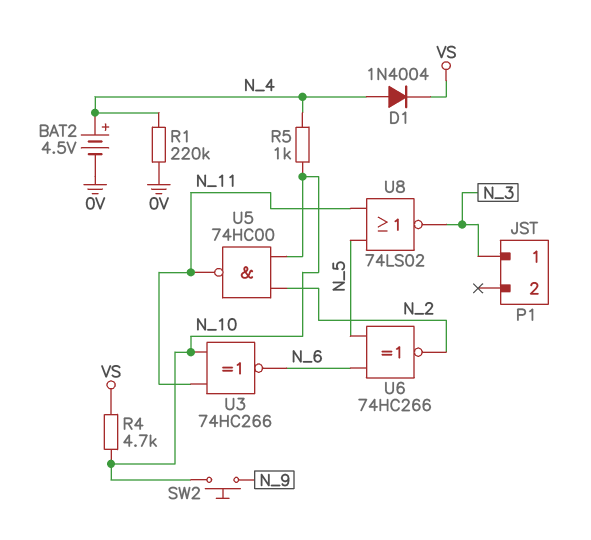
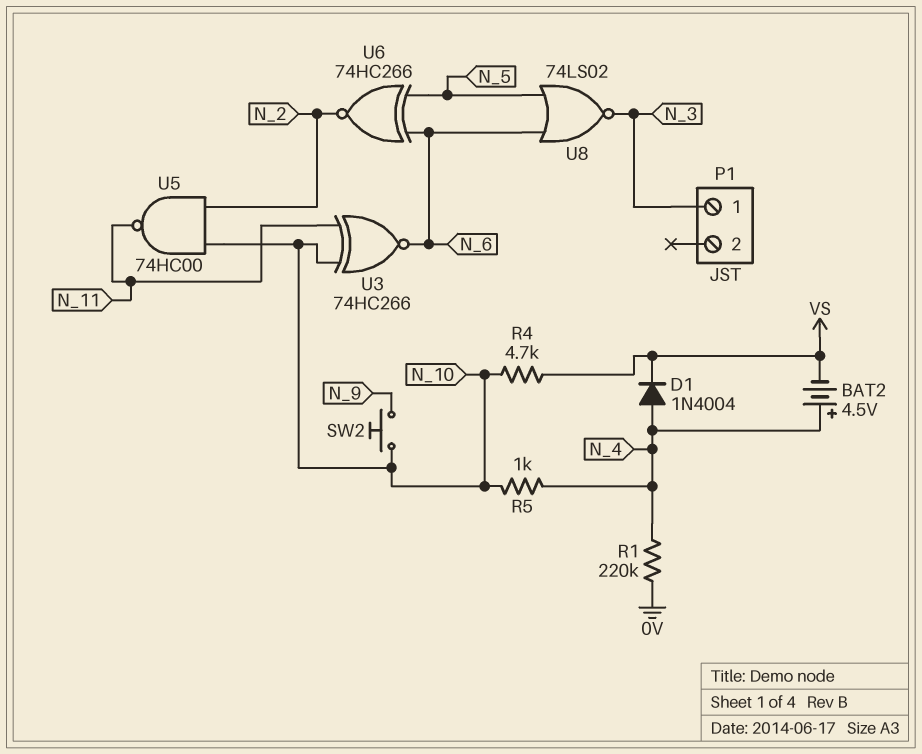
BAT2: 4.5V (plus N_4, minus 0V) -> 4.5V (plus N_4, minus VS)
U8: NOR 74LS02 (in N_5, in N_11, out N_3) -> NOR 74LS02 (in N_5, in N_6, out N_3)

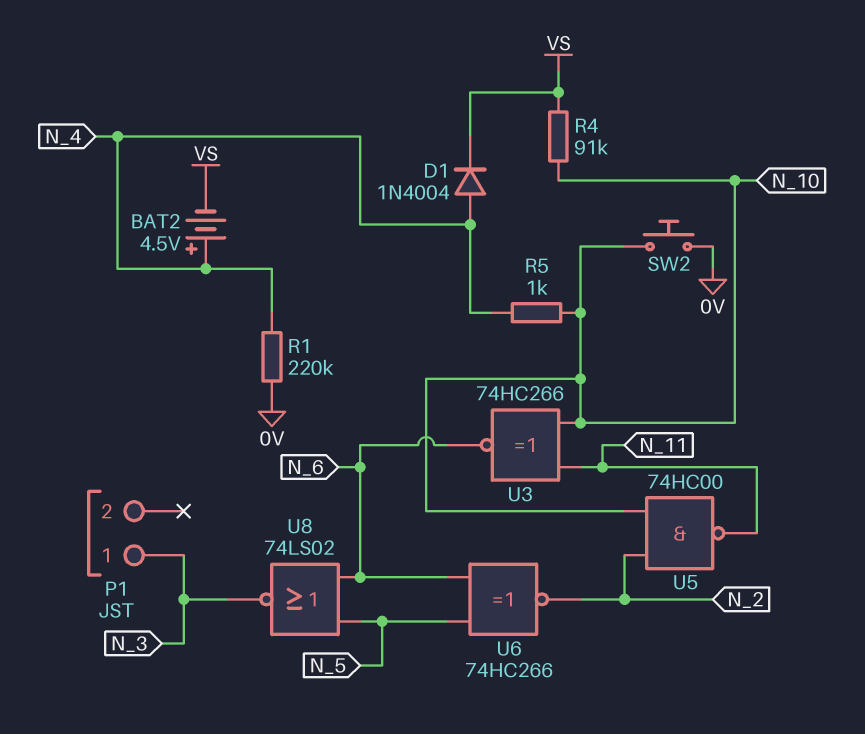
R4: 4.7k (N_10, VS) -> 91k (N_10, VS)
SW2: button (N_9, N_10) -> button (0V, N_10)

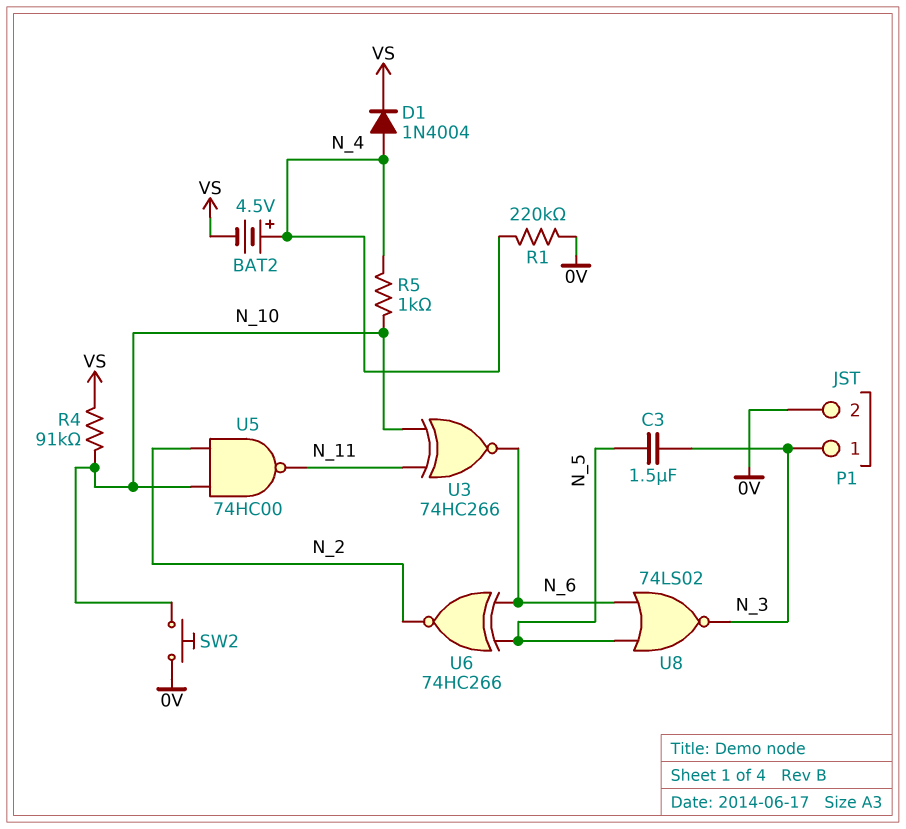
C3: none -> 1.5uF (N_3, N_5)
P1 pin 2: none -> 0V

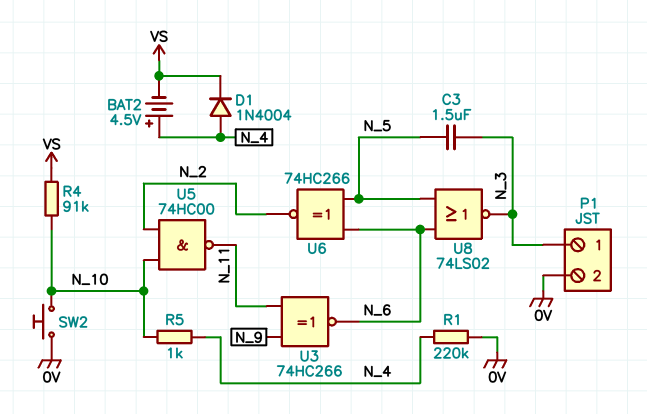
U3: XNOR 74HC266 (in N_10, in N_11, out N_6) -> XNOR 74HC266 (in N_9, in N_11, out N_6)

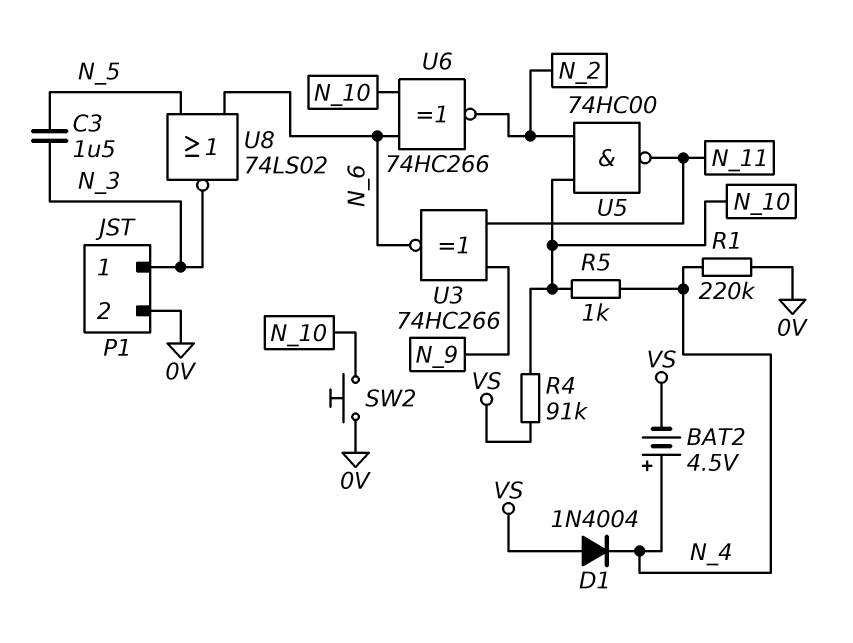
D1: diode 1N4004 (A N_4, K VS) -> diode 1N4004 (A VS, K N_4)
U6: XNOR 74HC266 (in N_5, in N_6, out N_2) -> XNOR 74HC266 (in N_6, in N_10, out N_2)

